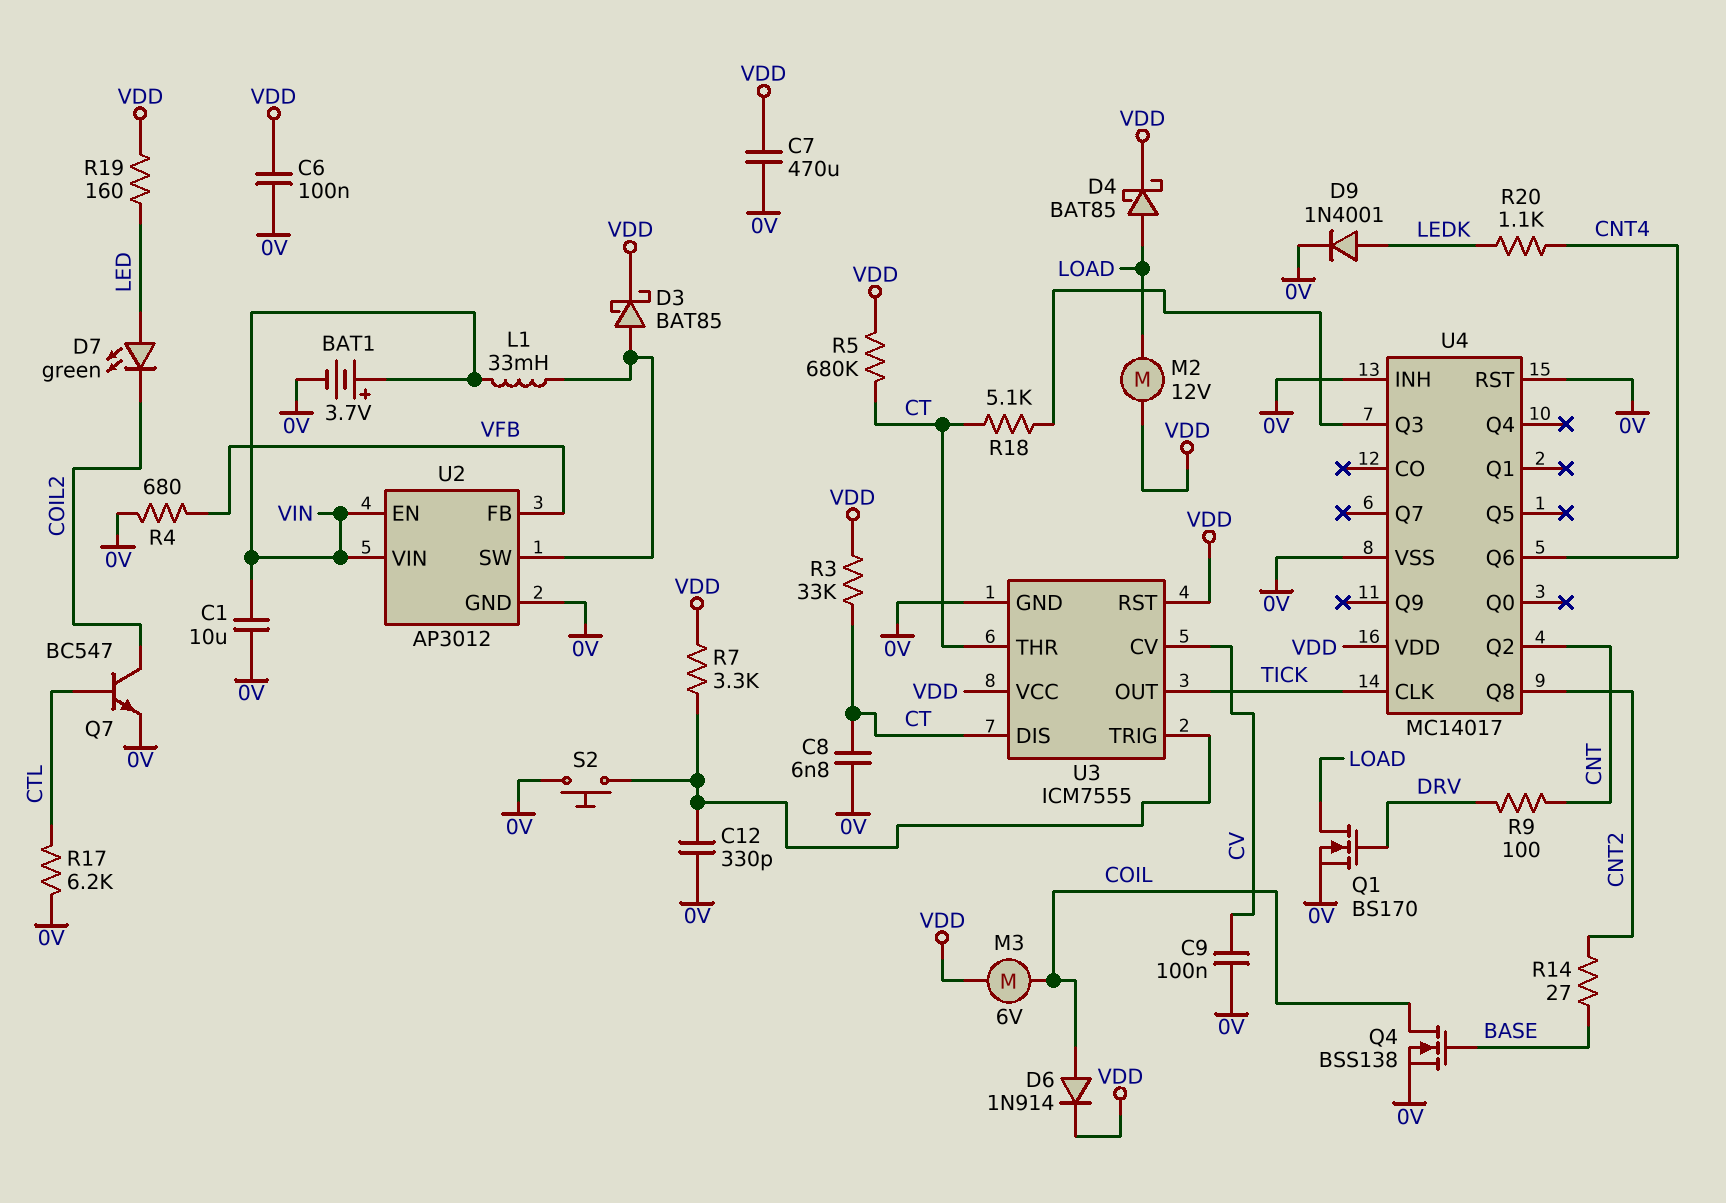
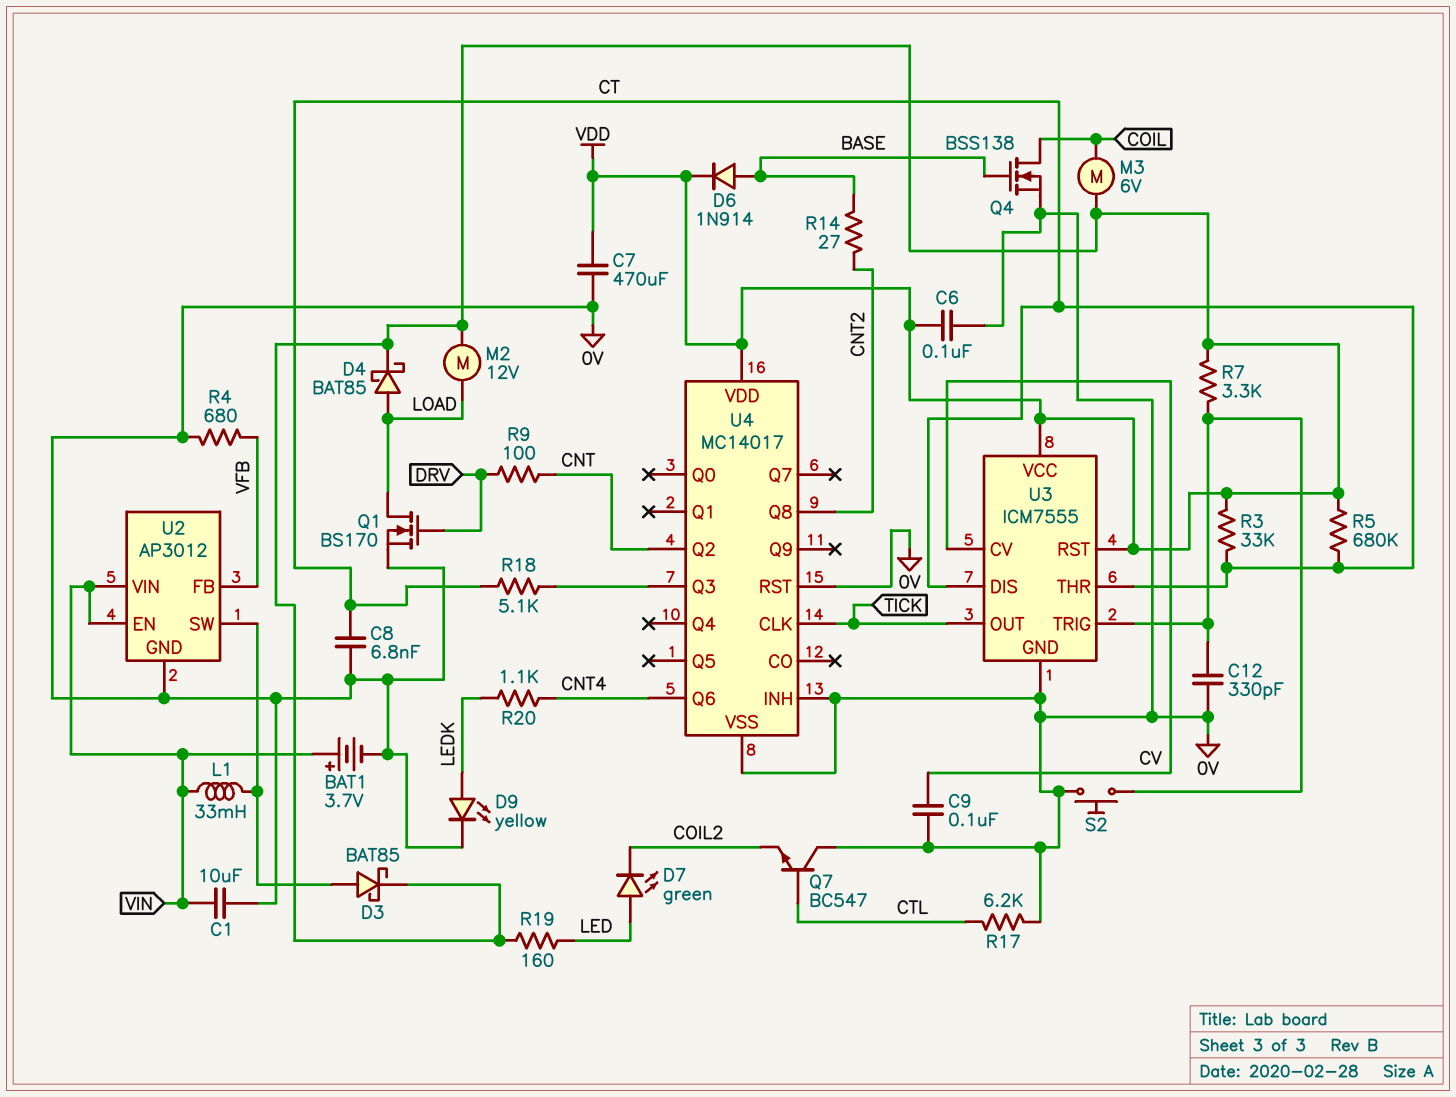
D6: diode 1N914 (A COIL, K VDD) -> diode 1N914 (A BASE, K VDD)
D9: diode 1N4001 (A LEDK, K 0V) -> LED yellow (A LEDK, K 0V)
Q7: NPN BC547 (B CTL, C COIL2, E 0V) -> NPN BC547 (B CTL, C 0V, E COIL2)

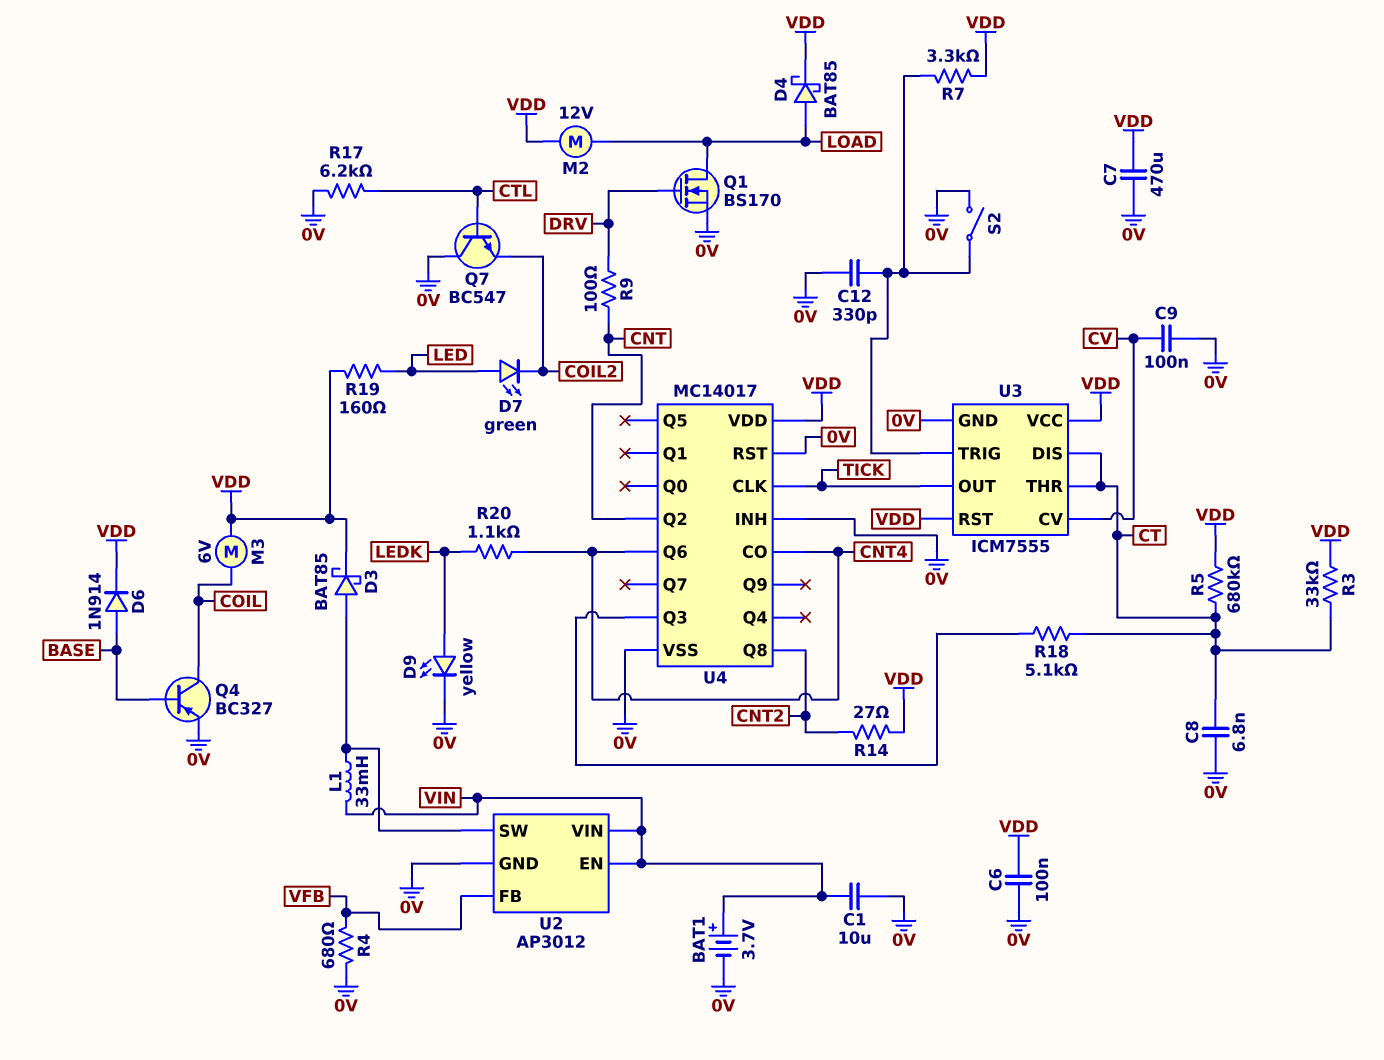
Q4: NMOS BSS138 (G BASE, D COIL, S 0V) -> PNP BC327 (B BASE, C COIL, E 0V)
R14: 27 (BASE, CNT2) -> 27 (CNT2, VDD)
S2: button (0V, U3/TRIG) -> switch (0V, U3/TRIG)
U4 pin CO: none -> CNT4

